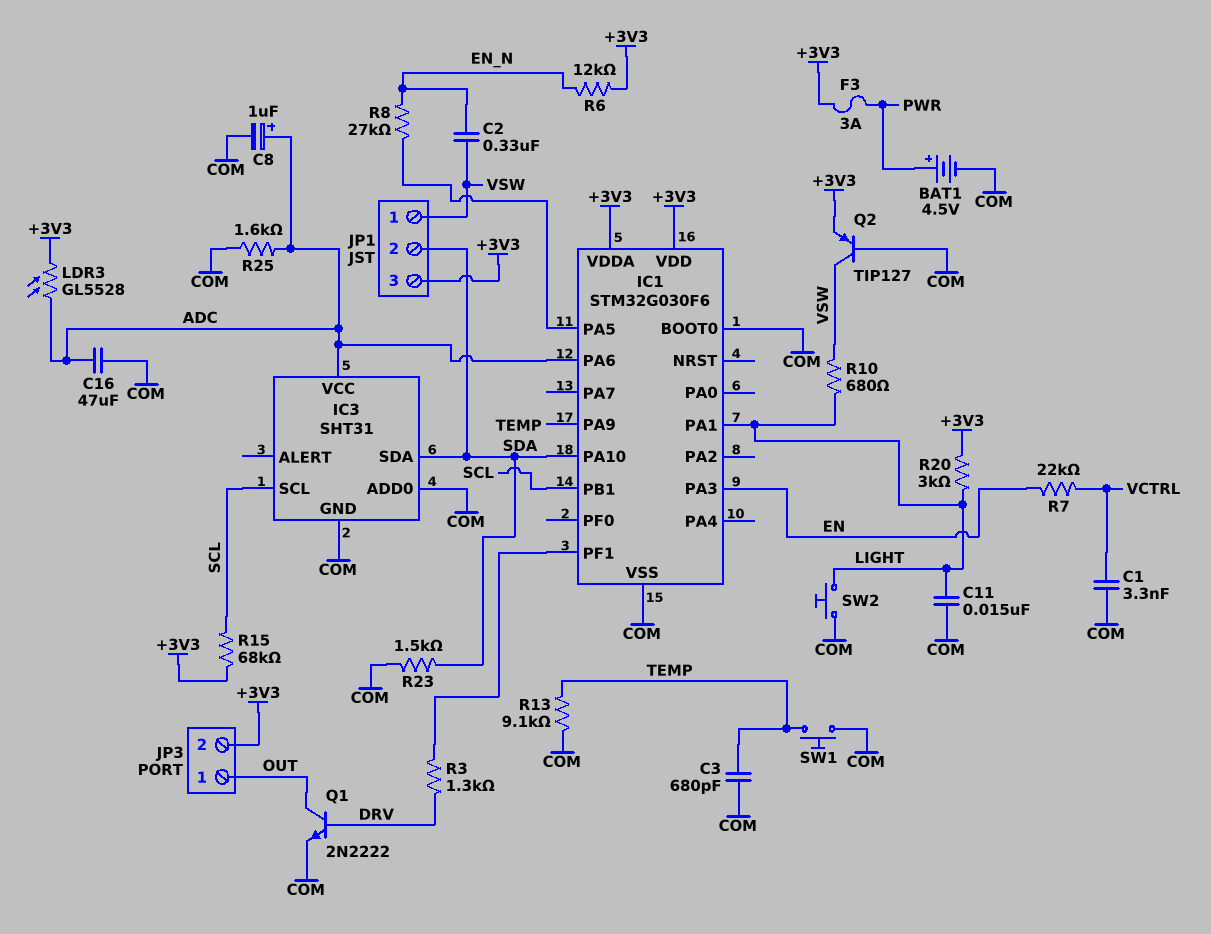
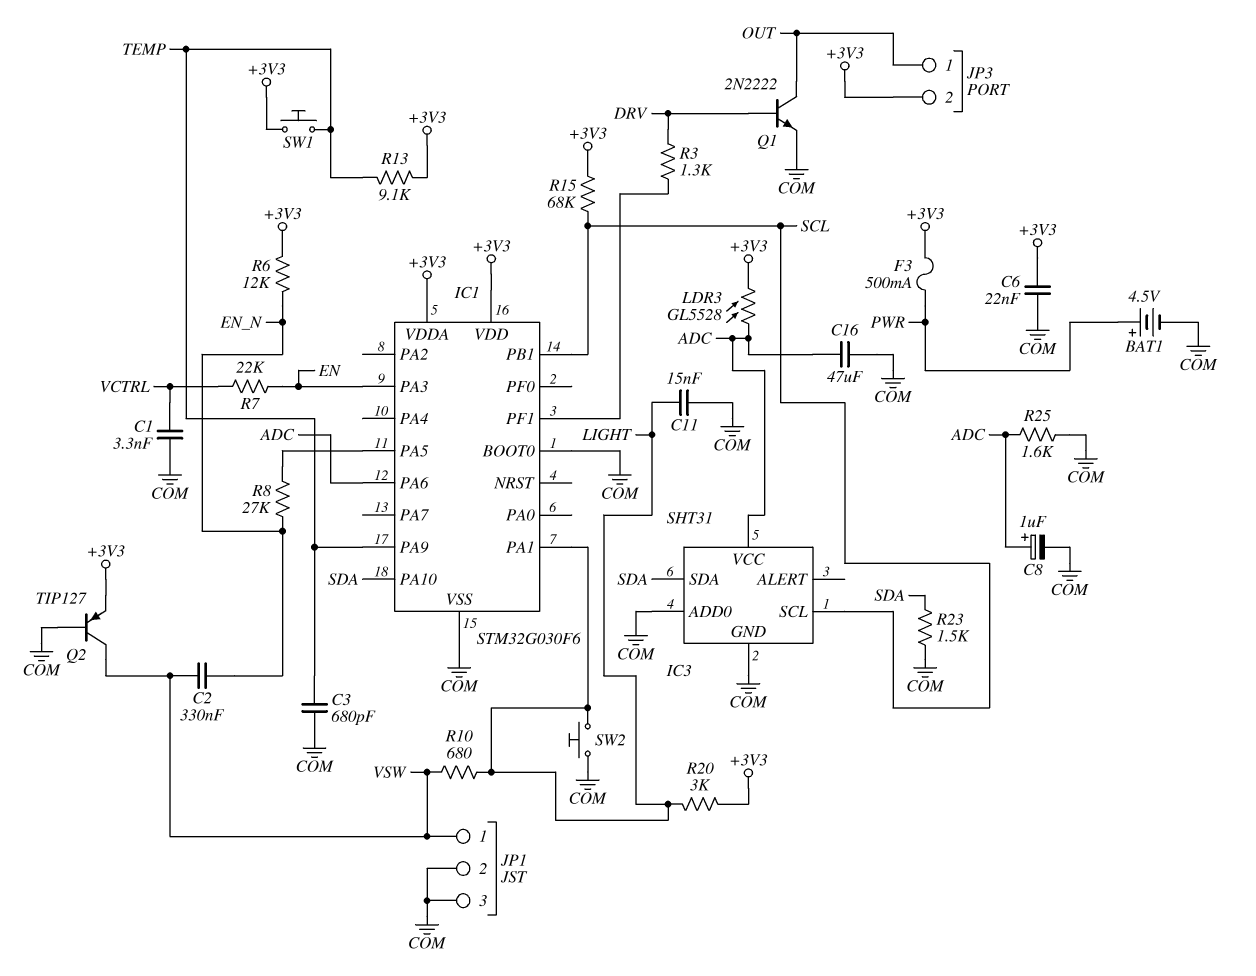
C6: none -> 22nF (+3V3, COM)
F3: 3A (+3V3, PWR) -> 500mA (+3V3, PWR)
JP1 pin 2: SDA -> COM
JP1 pin 3: +3V3 -> COM
R13: 9.1k (COM, TEMP) -> 9.1k (+3V3, TEMP)
SW1: button (COM, TEMP) -> button (+3V3, TEMP)

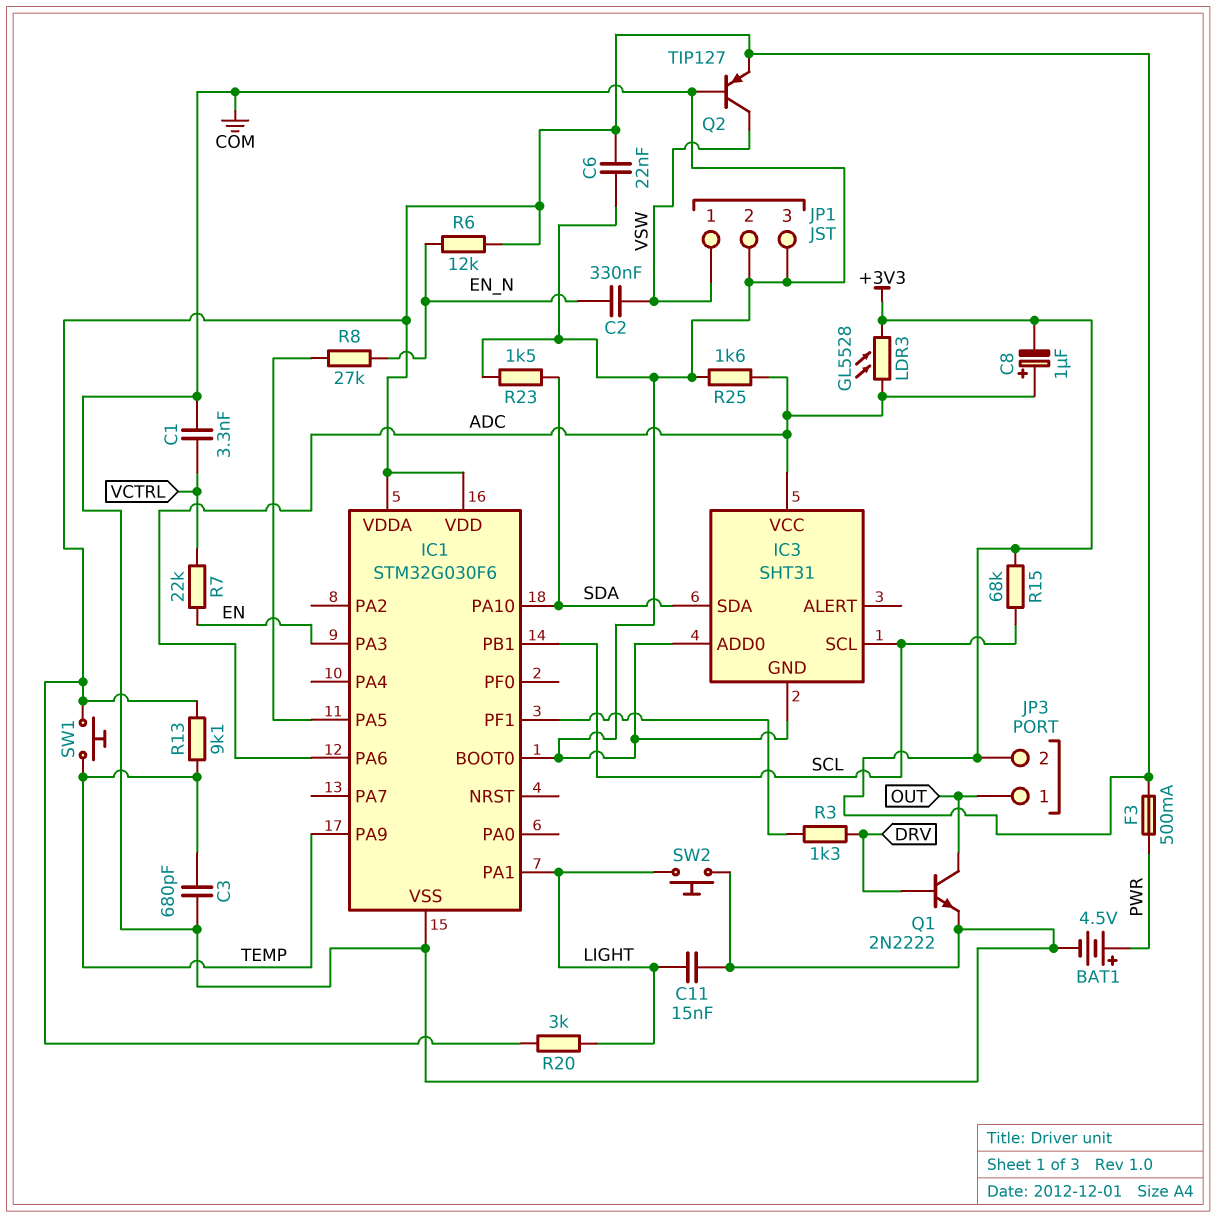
C8: 1uF (plus ADC, minus COM) -> 1uF (plus ADC, minus +3V3)
C16: 47uF (ADC, COM) -> none
R10: 680 (LIGHT, VSW) -> none

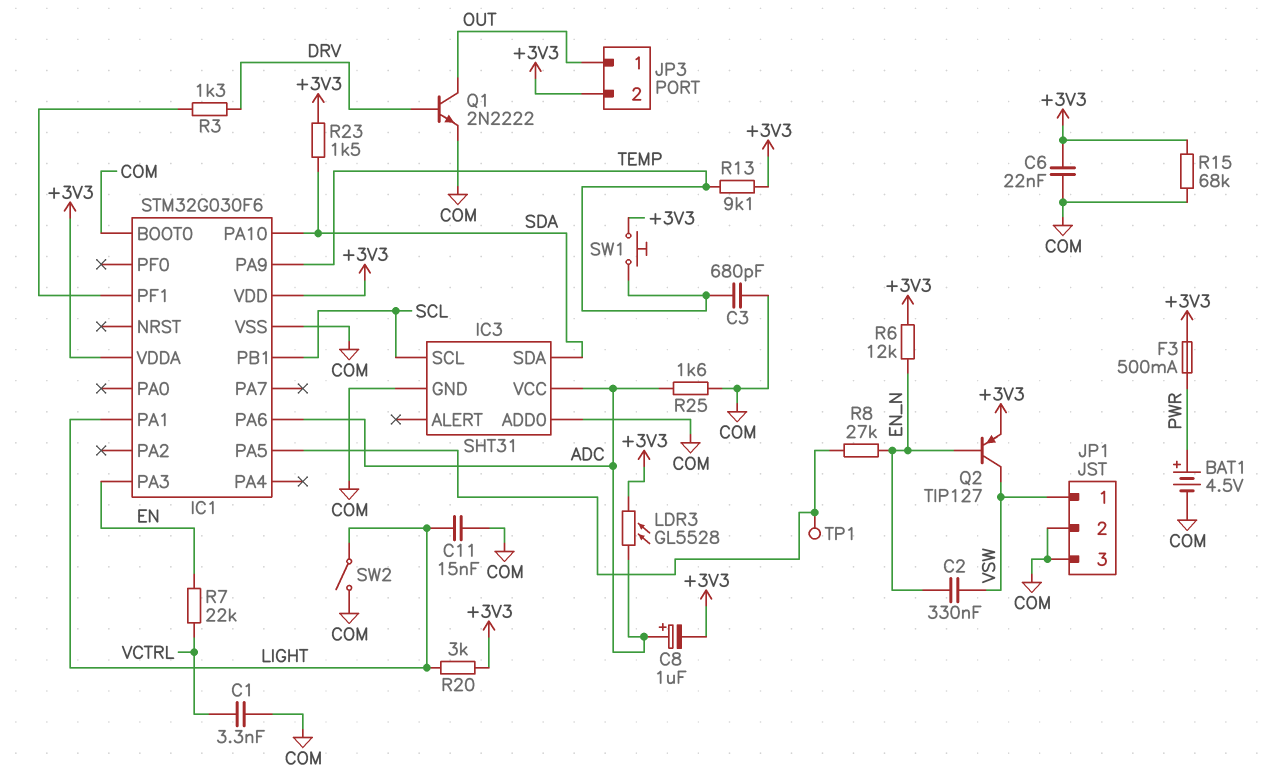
Q2: PNP TIP127 (B COM, C VSW, E +3V3) -> PNP TIP127 (B EN_N, C VSW, E +3V3)
R15: 68k (+3V3, SCL) -> 68k (+3V3, COM)
R23: 1.5k (COM, SDA) -> 1.5k (+3V3, SDA)
SW2: button (COM, LIGHT) -> switch (COM, LIGHT)
TP1: none -> test point (IC1/PA5)

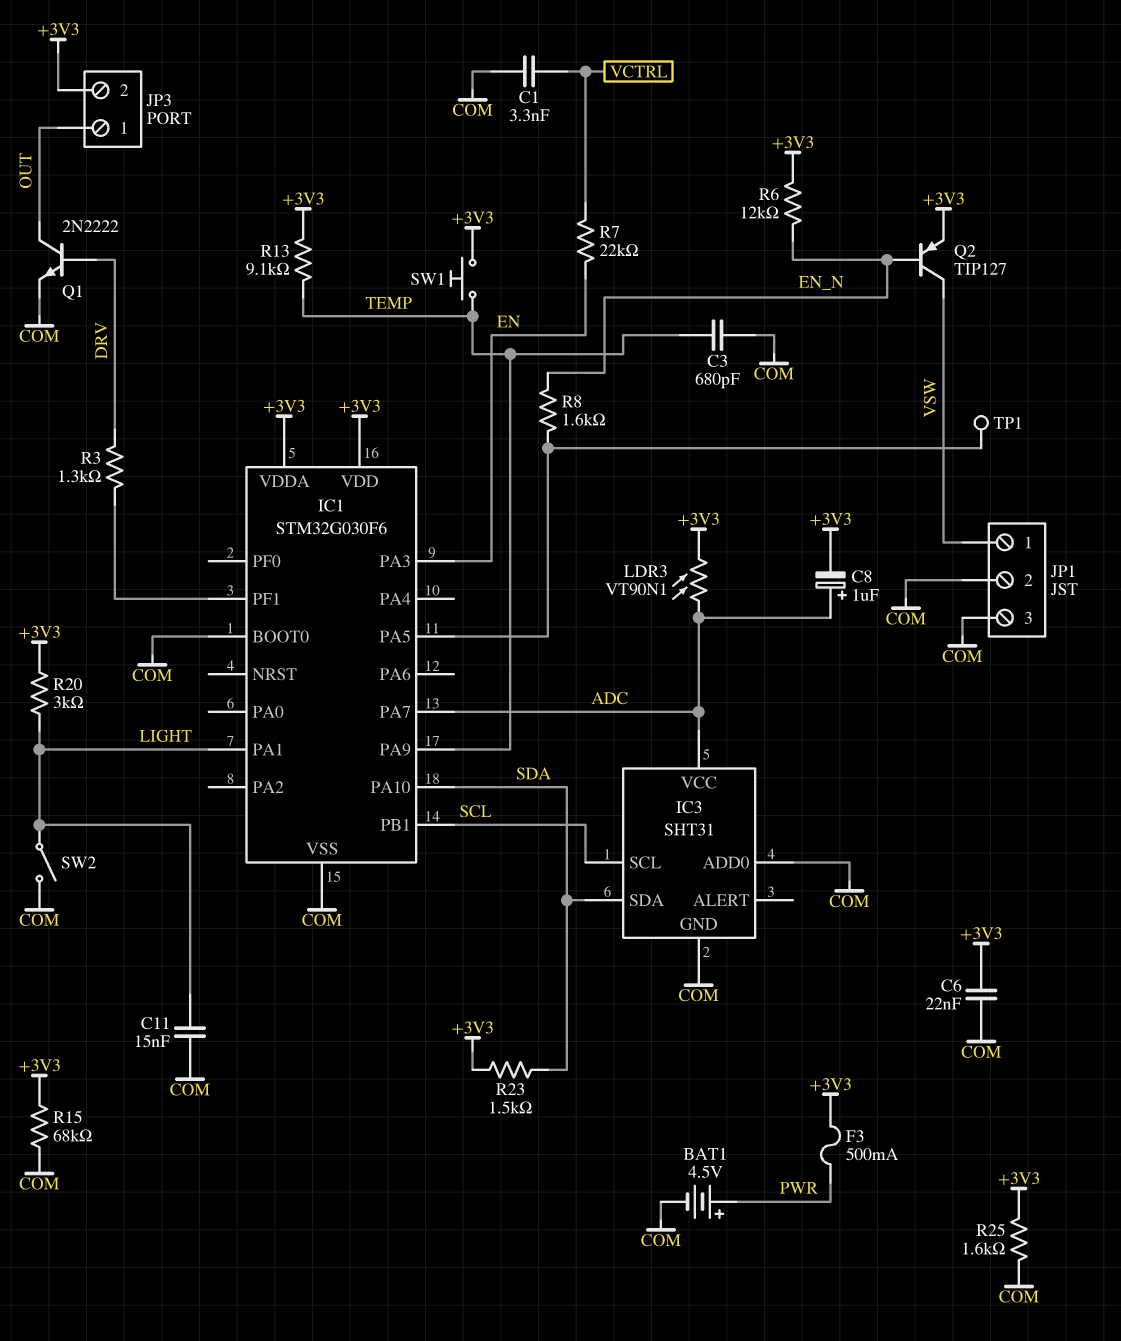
C2: 330nF (EN_N, VSW) -> none
IC1 pin PA6: ADC -> none
IC1 pin PA7: none -> ADC
LDR3: GL5528 (+3V3, ADC) -> VT90N1 (+3V3, ADC)
R8: 27k (EN_N, IC1/PA5) -> 1.6k (EN_N, IC1/PA5)
R25: 1.6k (ADC, COM) -> 1.6k (+3V3, COM)

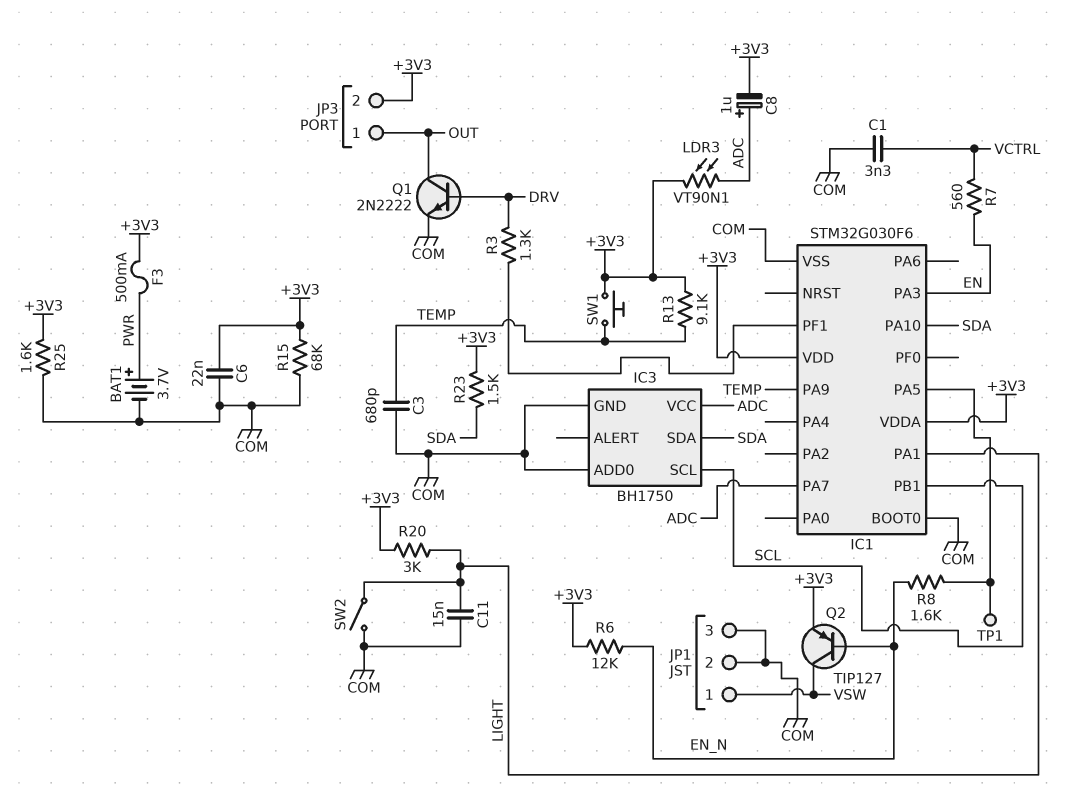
BAT1: 4.5V (plus PWR, minus COM) -> 3.7V (plus PWR, minus COM)
IC3: SHT31 -> BH1750
R7: 22k (EN, VCTRL) -> 560 (EN, VCTRL)

